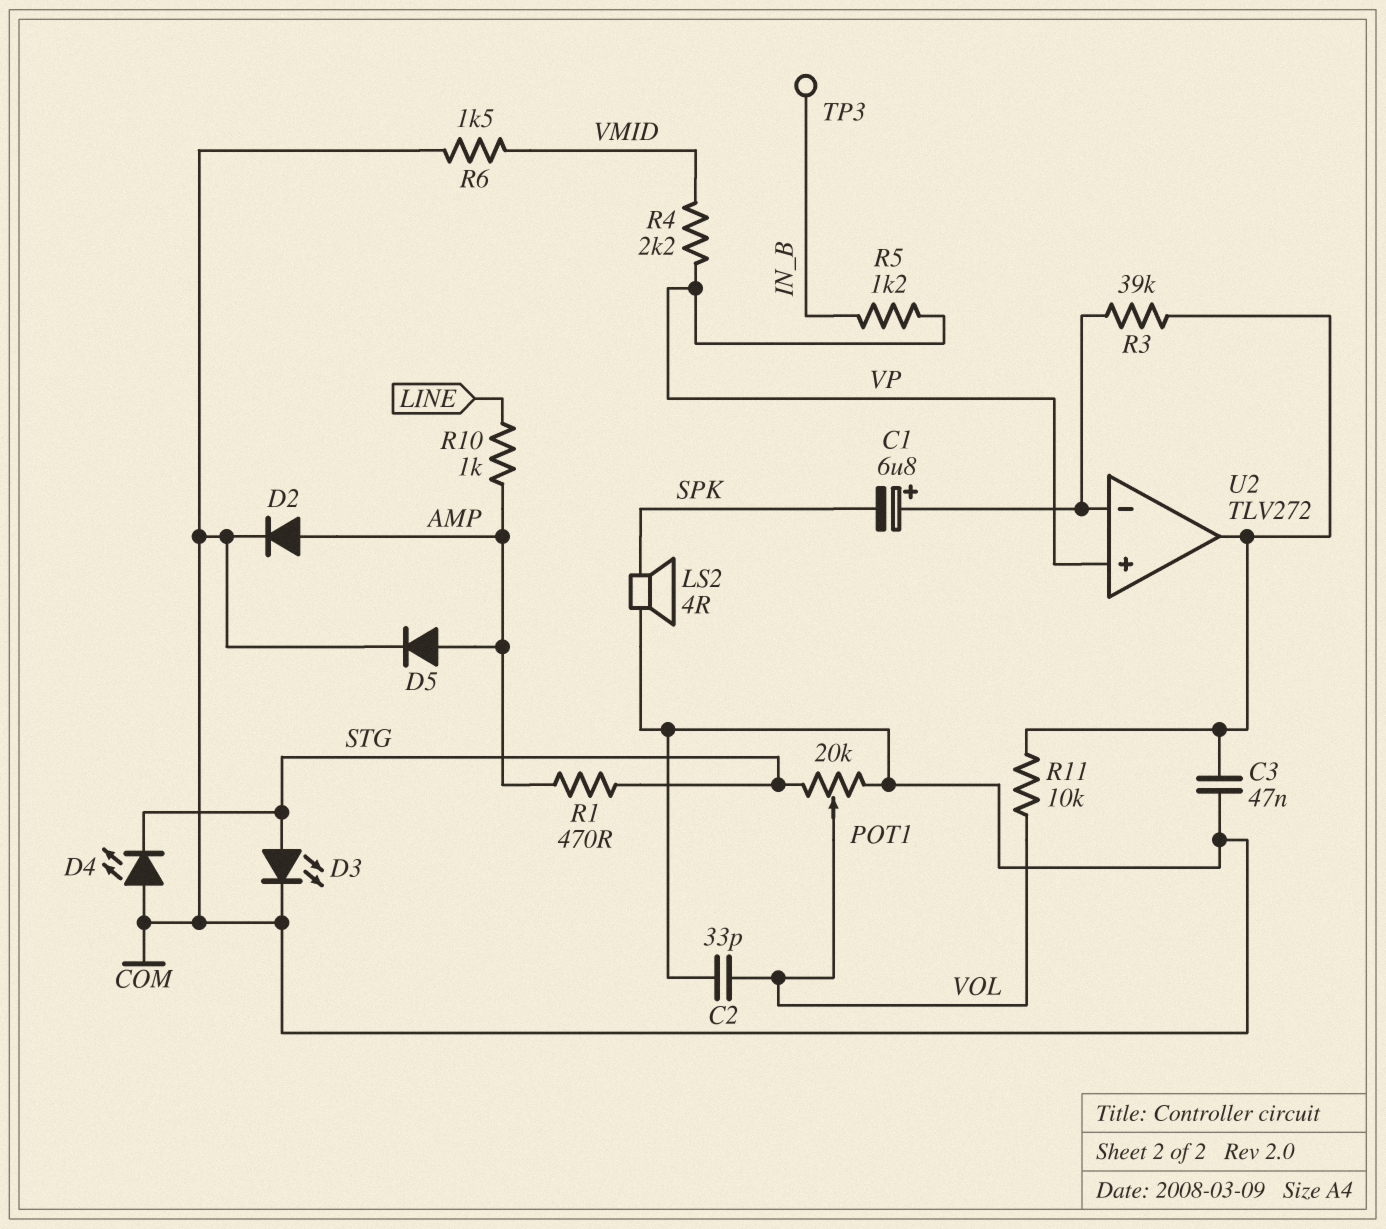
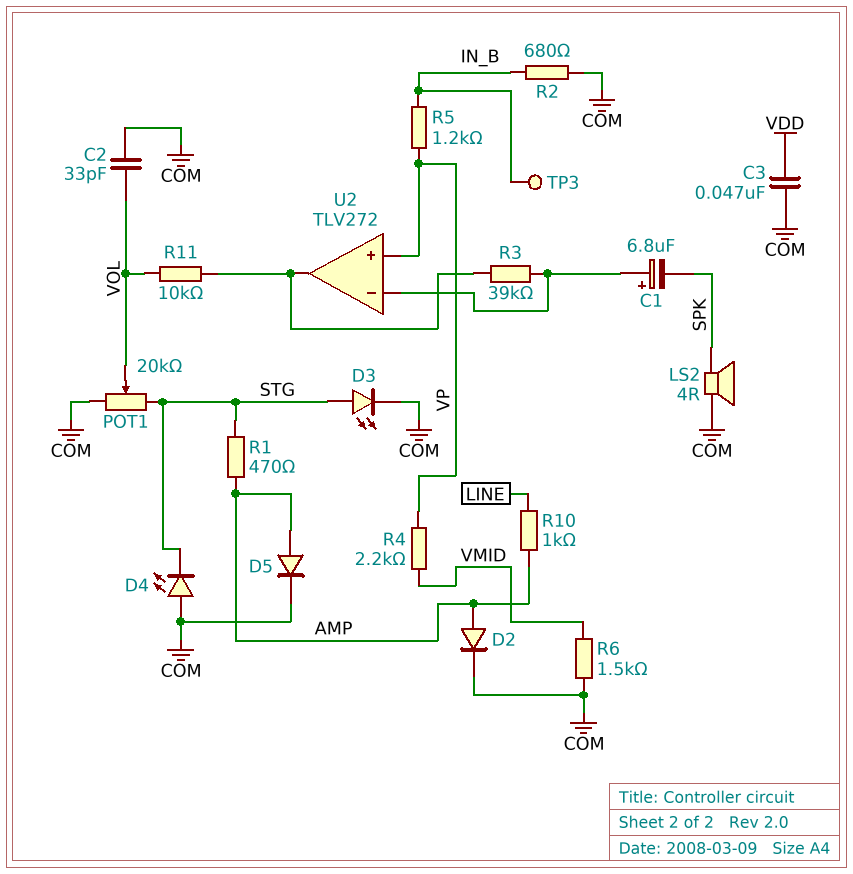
C3: 47nF (COM, U2/out) -> 47nF (COM, VDD)
R2: none -> 680 (COM, IN_B)

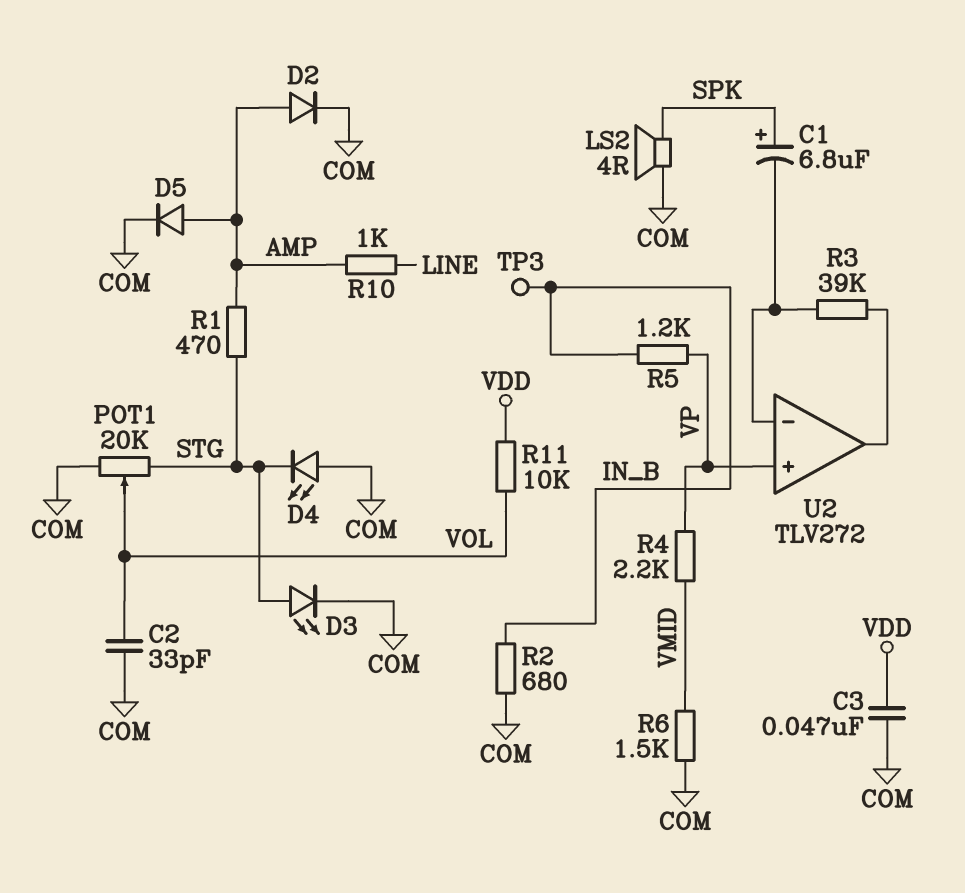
C1: 6.8uF (plus U2/in-, minus SPK) -> 6.8uF (plus SPK, minus U2/in-)
R11: 10k (U2/out, VOL) -> 10k (VDD, VOL)

